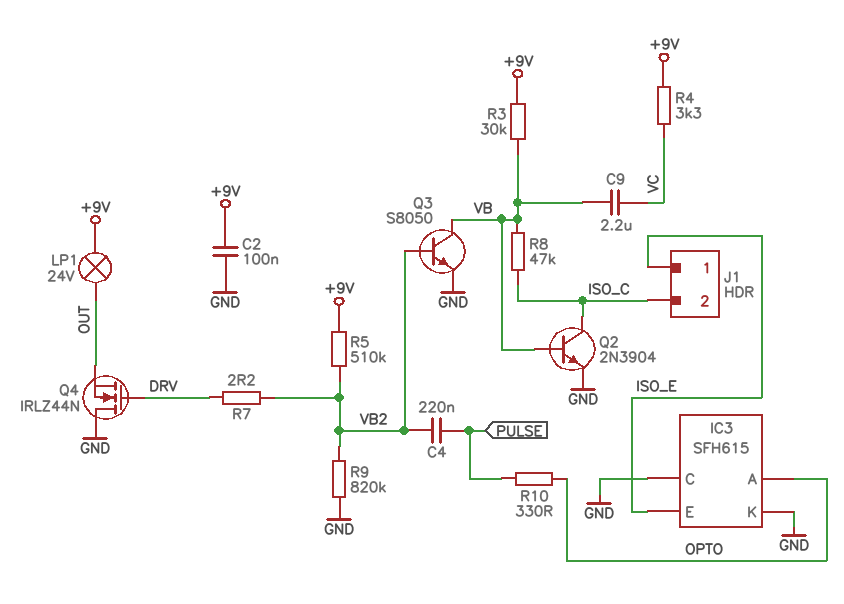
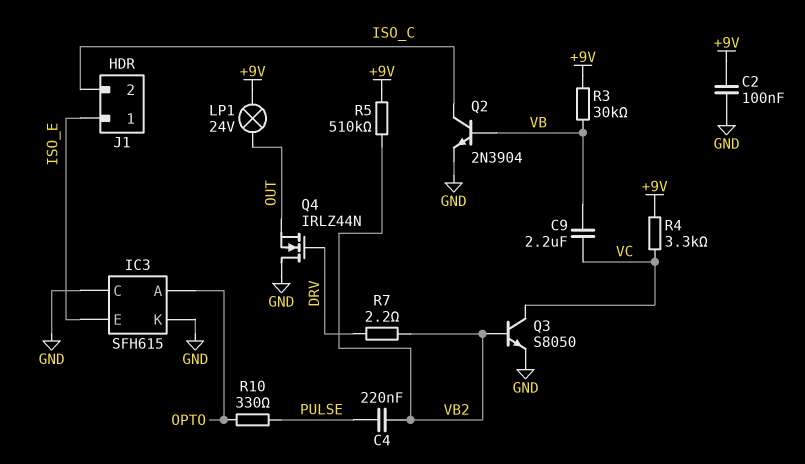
Q3: NPN S8050 (B VB2, C VB, E GND) -> NPN S8050 (B VB2, C VC, E GND)
R8: 47k (ISO_C, VB) -> none
R9: 820k (GND, VB2) -> none

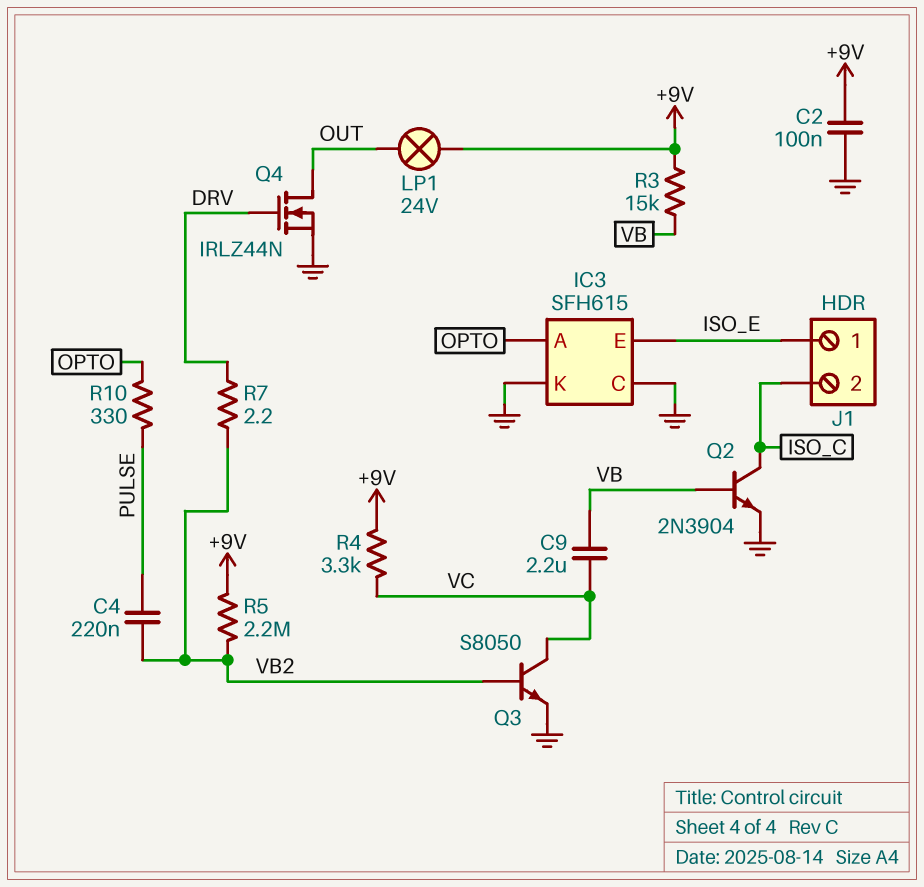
Q4: NMOS IRLZ44N (G DRV, D GND, S OUT) -> NMOS IRLZ44N (G DRV, D OUT, S GND)
R3: 30k (+9V, VB) -> 15k (+9V, VB)
R5: 510k (+9V, VB2) -> 2.2M (+9V, VB2)

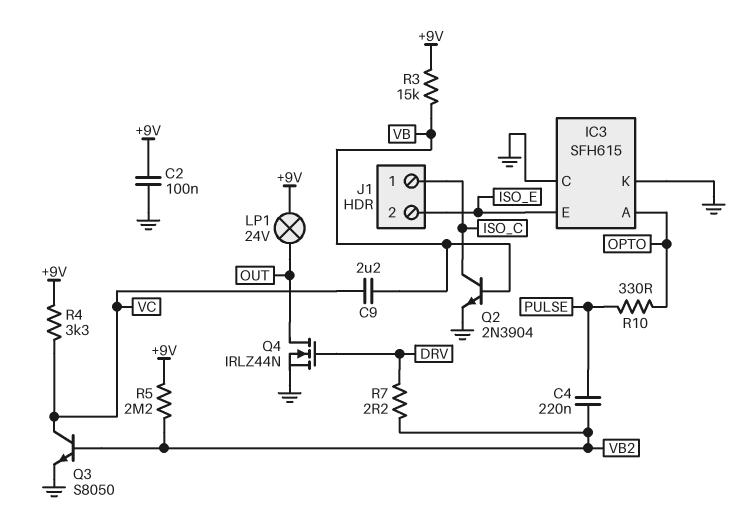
J1 pin 1: ISO_E -> ISO_C
J1 pin 2: ISO_C -> ISO_E

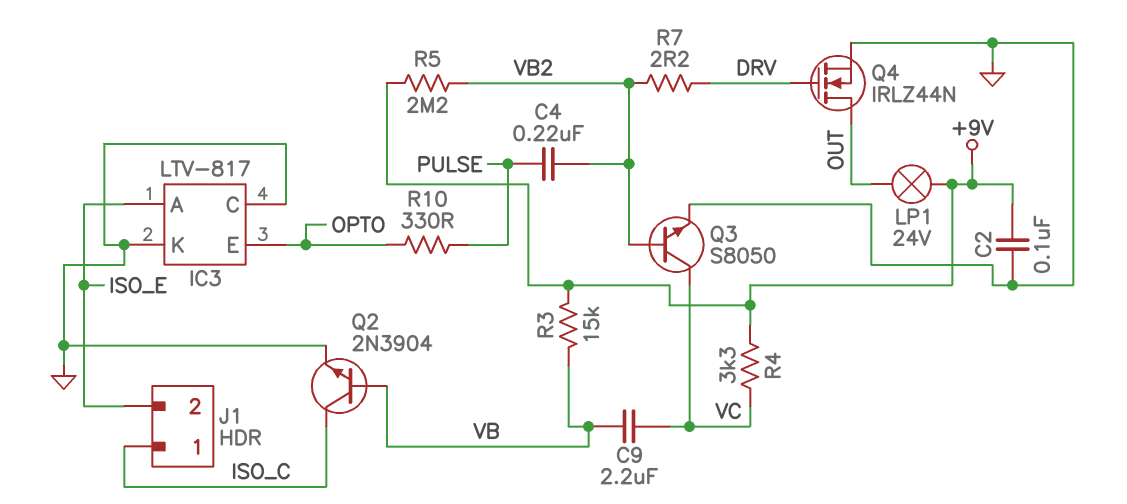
IC3: SFH615 -> LTV-817
IC3 pin A: OPTO -> ISO_E
IC3 pin E: ISO_E -> OPTO

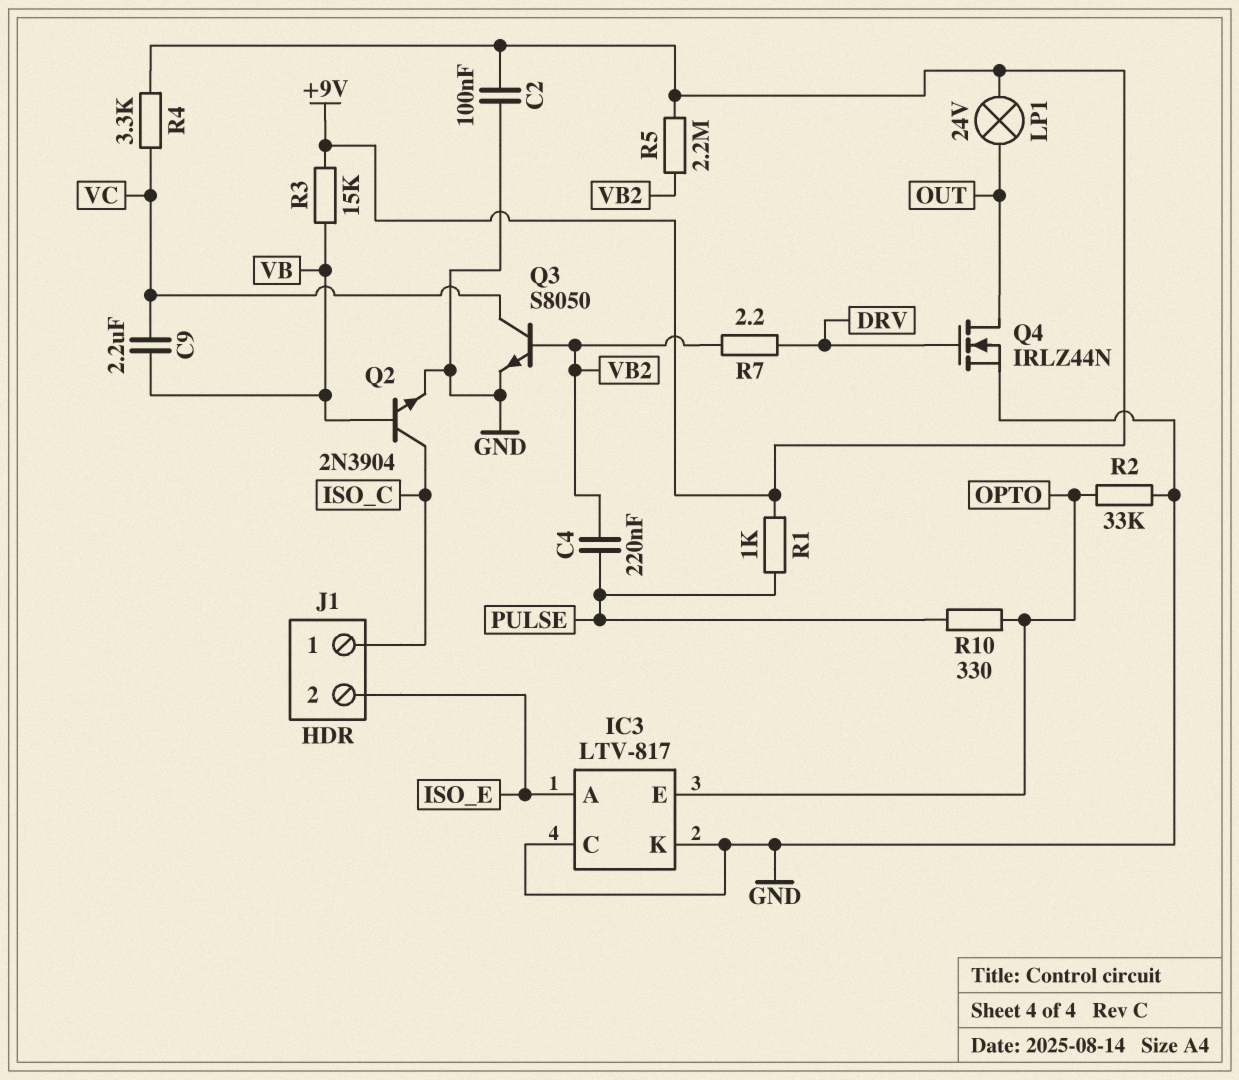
R1: none -> 1k (+9V, PULSE)
R2: none -> 33k (GND, OPTO)

